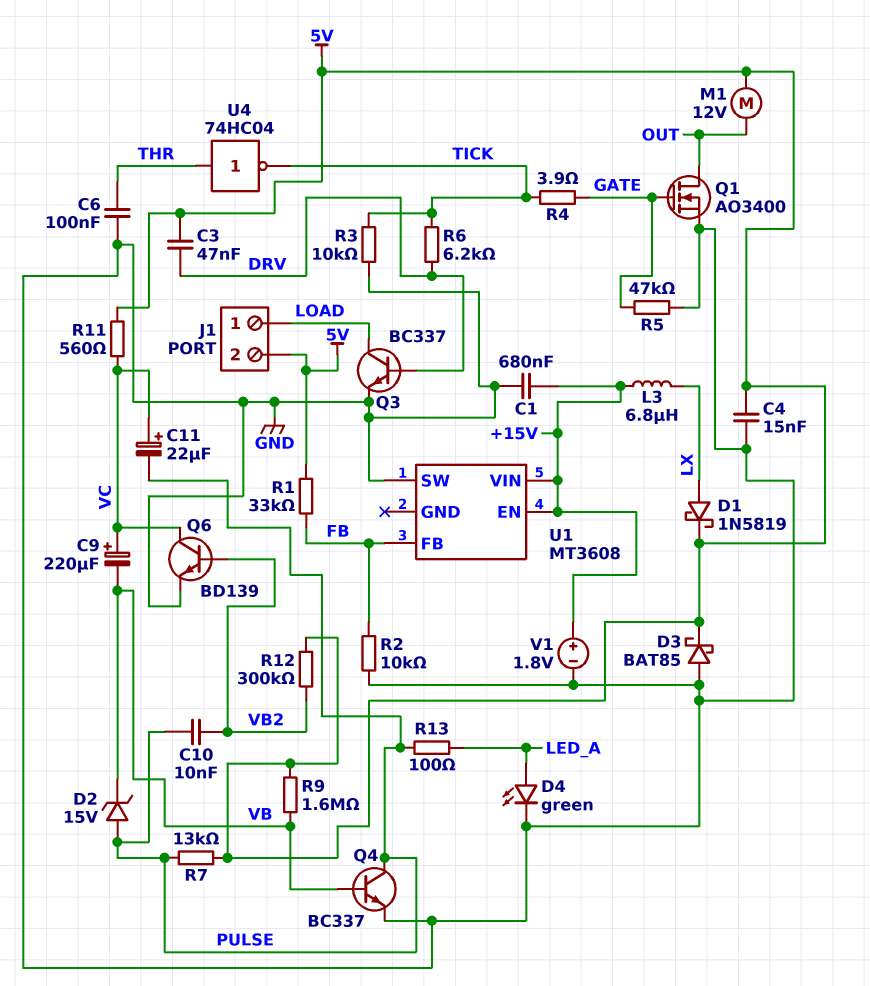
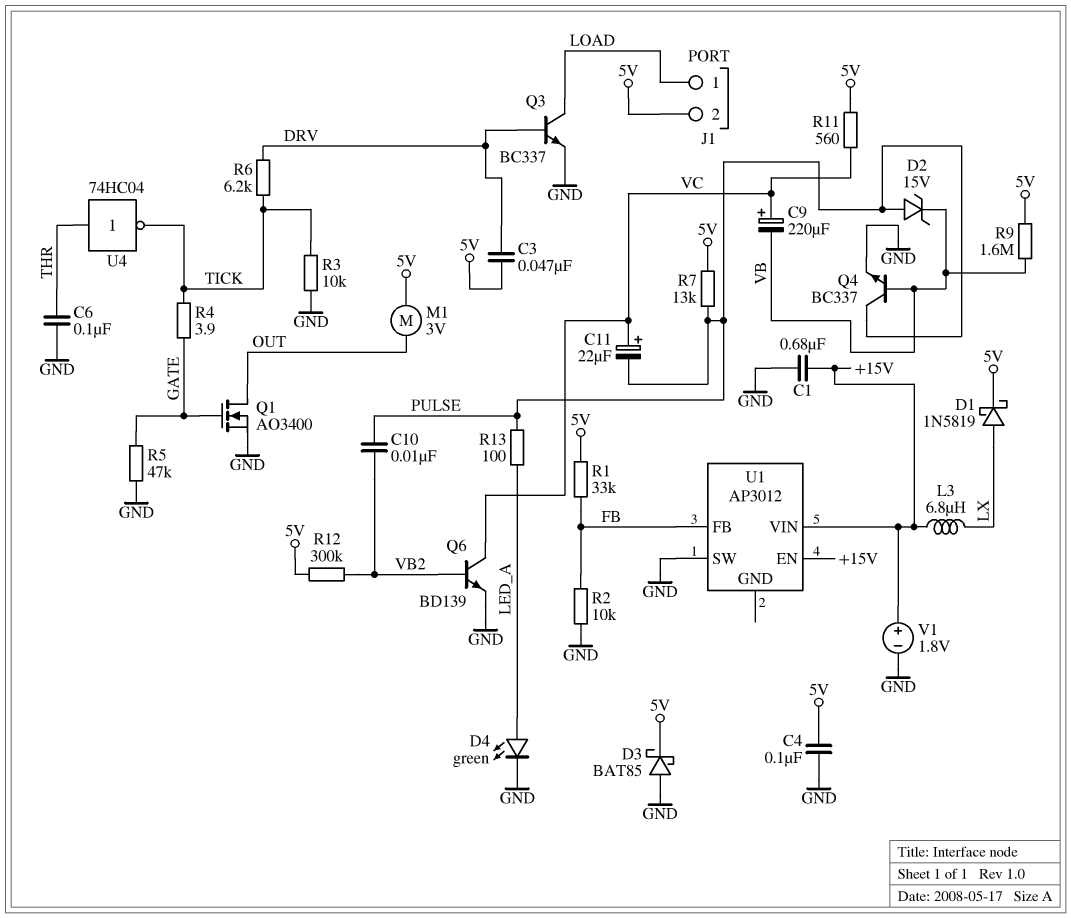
C4: 15nF (5V, GND) -> 100nF (5V, GND)
M1: motor 12V (5V, OUT) -> motor 3V (5V, OUT)
U1: MT3608 -> AP3012

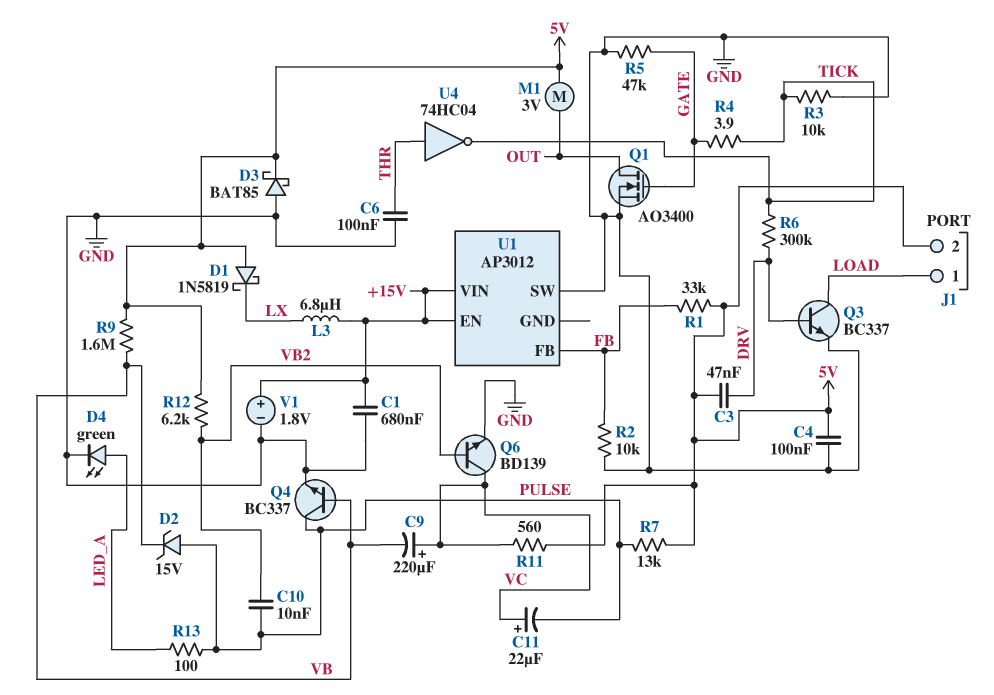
D1: schottky 1N5819 (A LX, K 5V) -> schottky 1N5819 (A 5V, K LX)
R6: 6.2k (DRV, TICK) -> 300k (DRV, TICK)
R12: 300k (5V, VB2) -> 6.2k (5V, VB2)

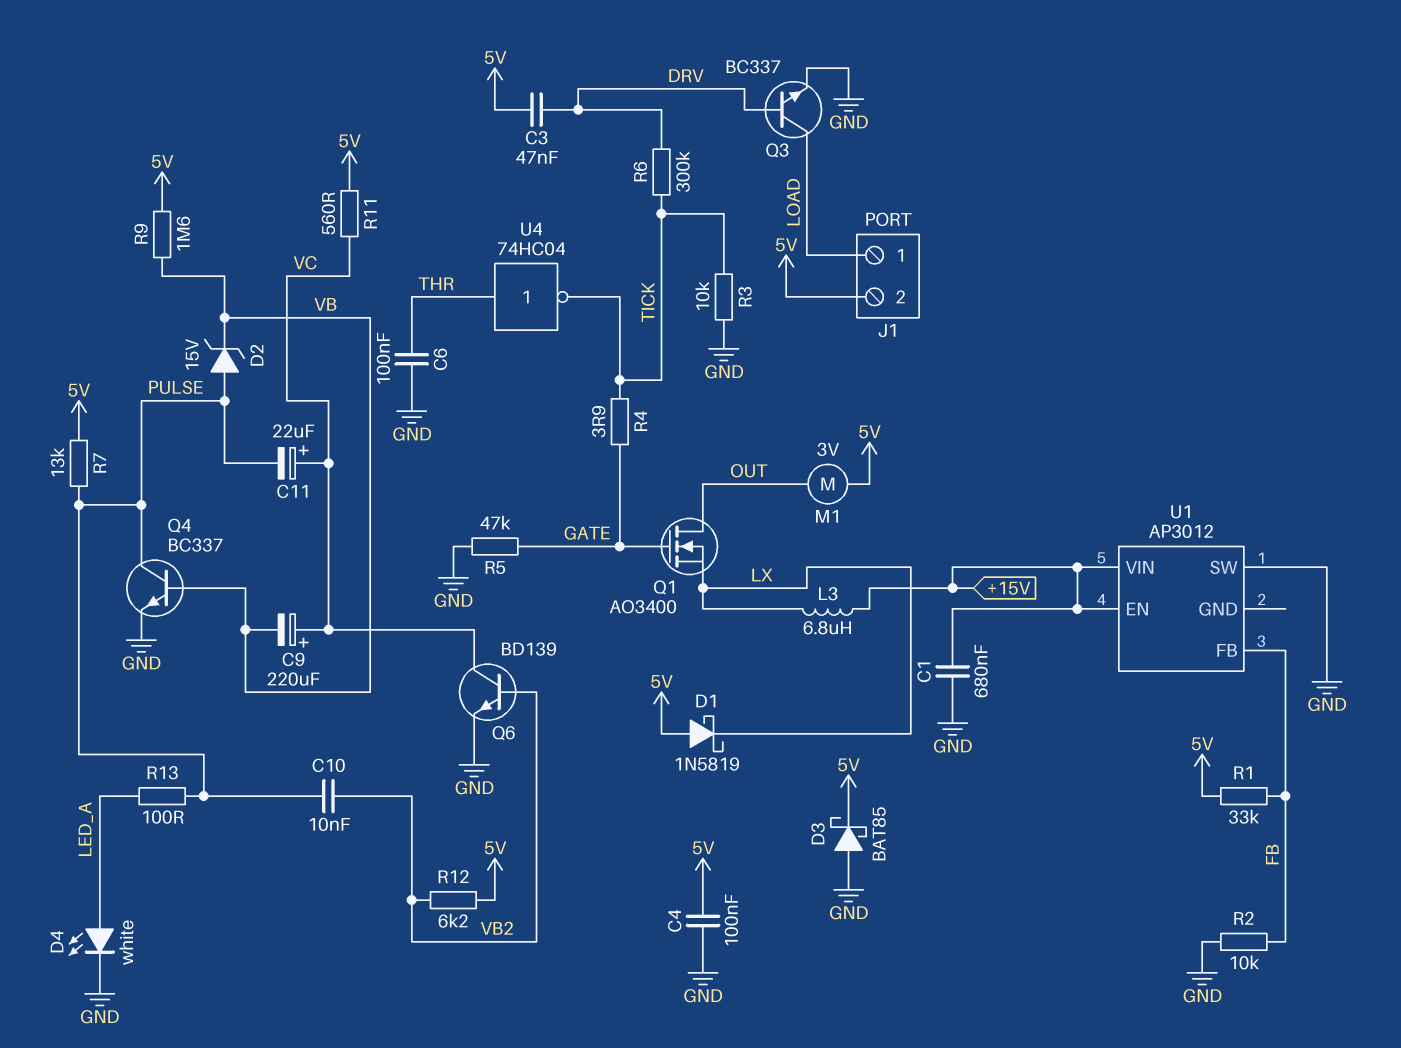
D4: LED green (A LED_A, K GND) -> LED white (A LED_A, K GND)
Q1: NMOS AO3400 (G GATE, D OUT, S GND) -> NMOS AO3400 (G GATE, D OUT, S LX)
V1: 1.8V (plus +15V, minus GND) -> none

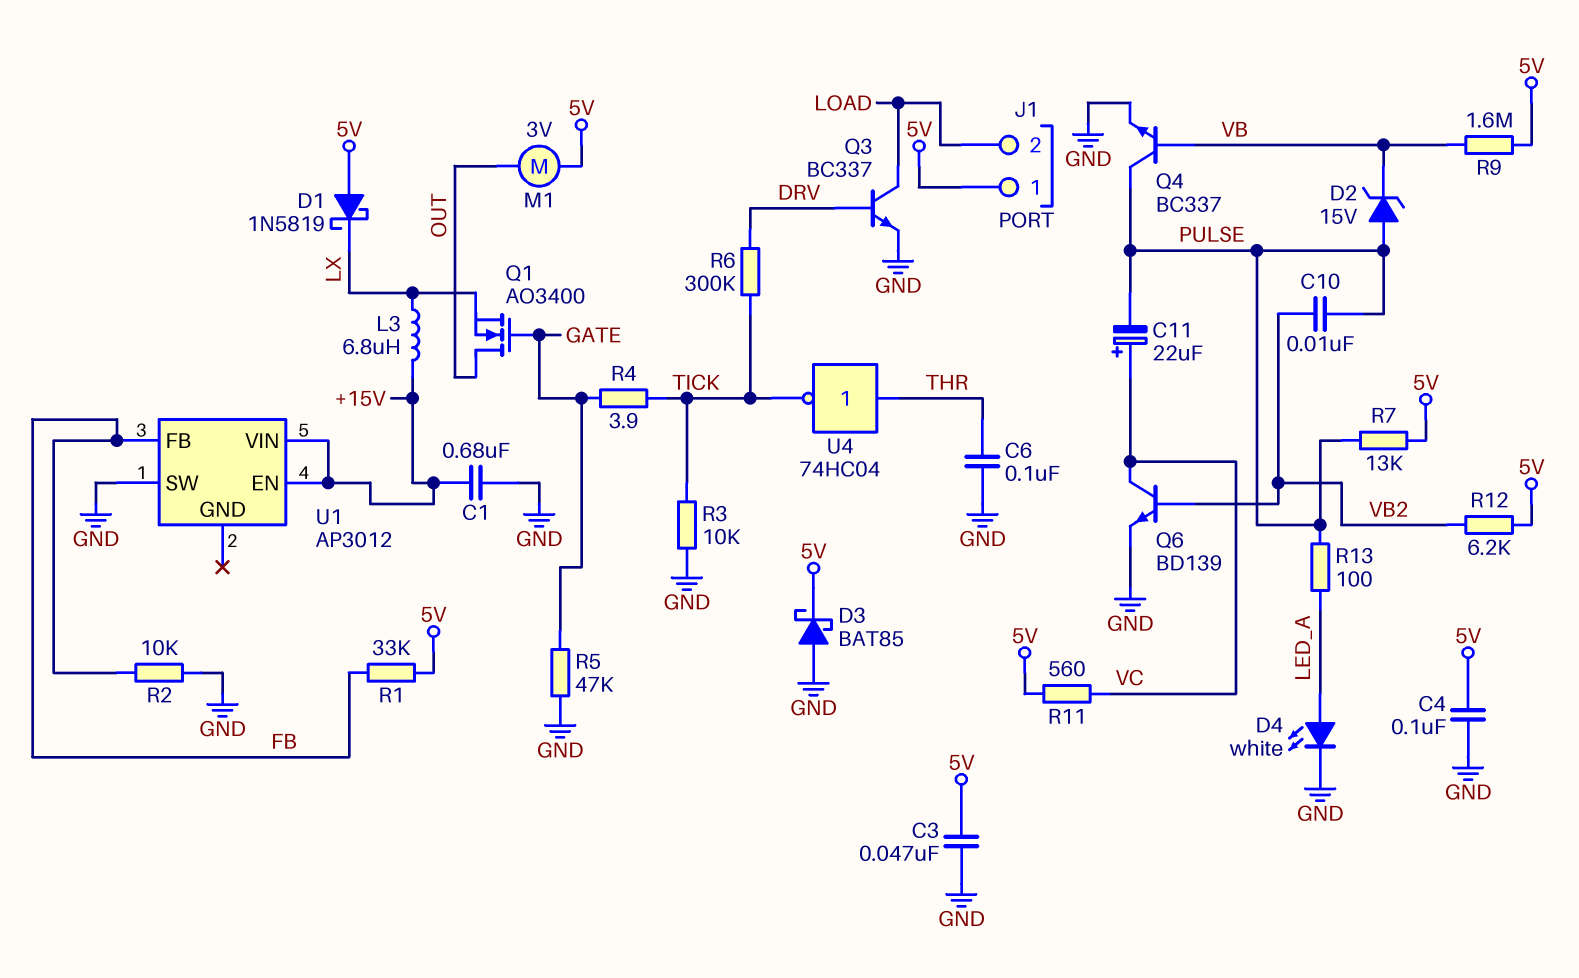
C3: 47nF (5V, DRV) -> 47nF (5V, GND)
C9: 220uF (plus VC, minus VB) -> none
J1 pin 1: LOAD -> 5V
J1 pin 2: 5V -> LOAD

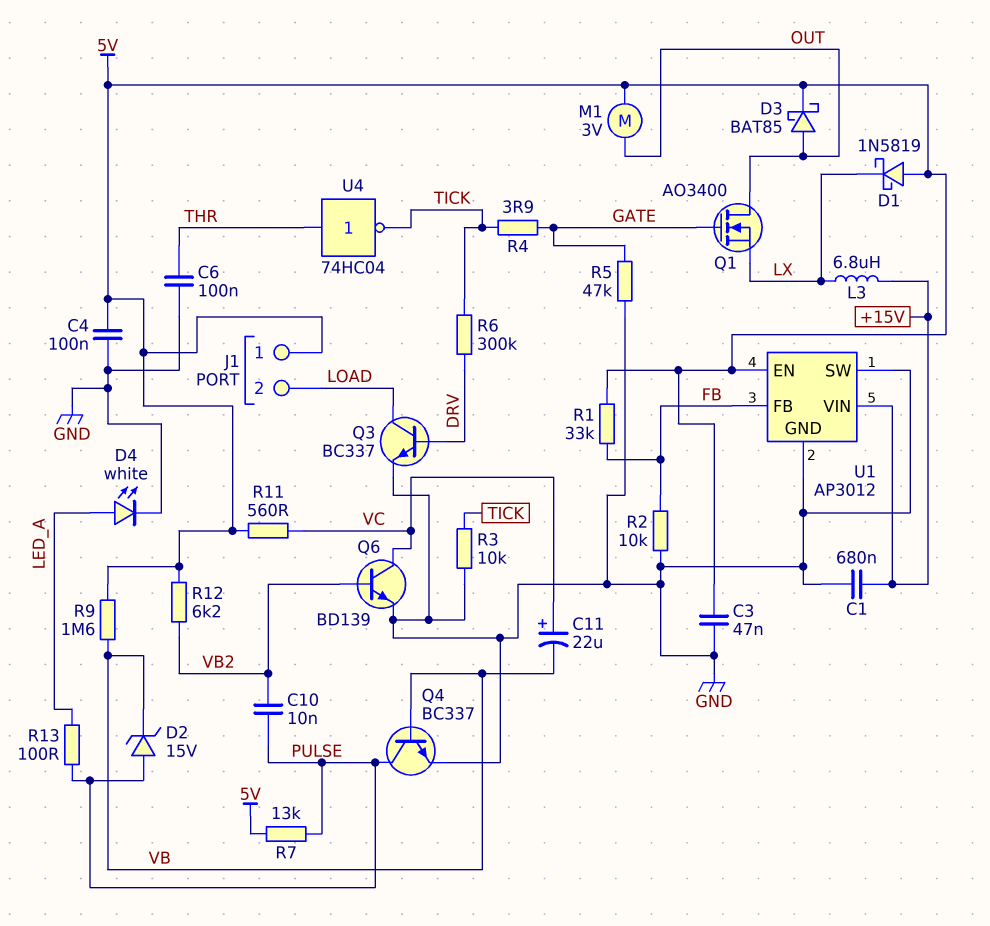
C11: 22uF (plus VC, minus PULSE) -> 22uF (plus VC, minus VB)
D3: schottky BAT85 (A GND, K 5V) -> schottky BAT85 (A OUT, K 5V)
U1 pin EN: +15V -> 5V
U1 pin GND: none -> GND

